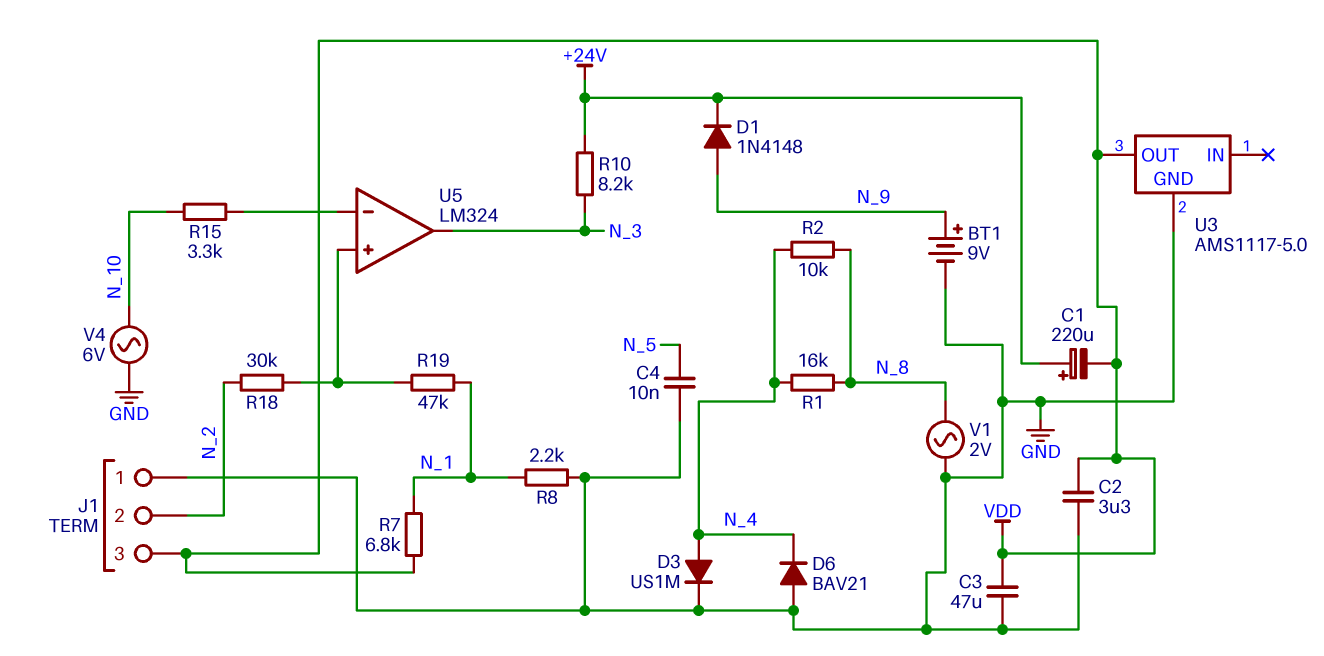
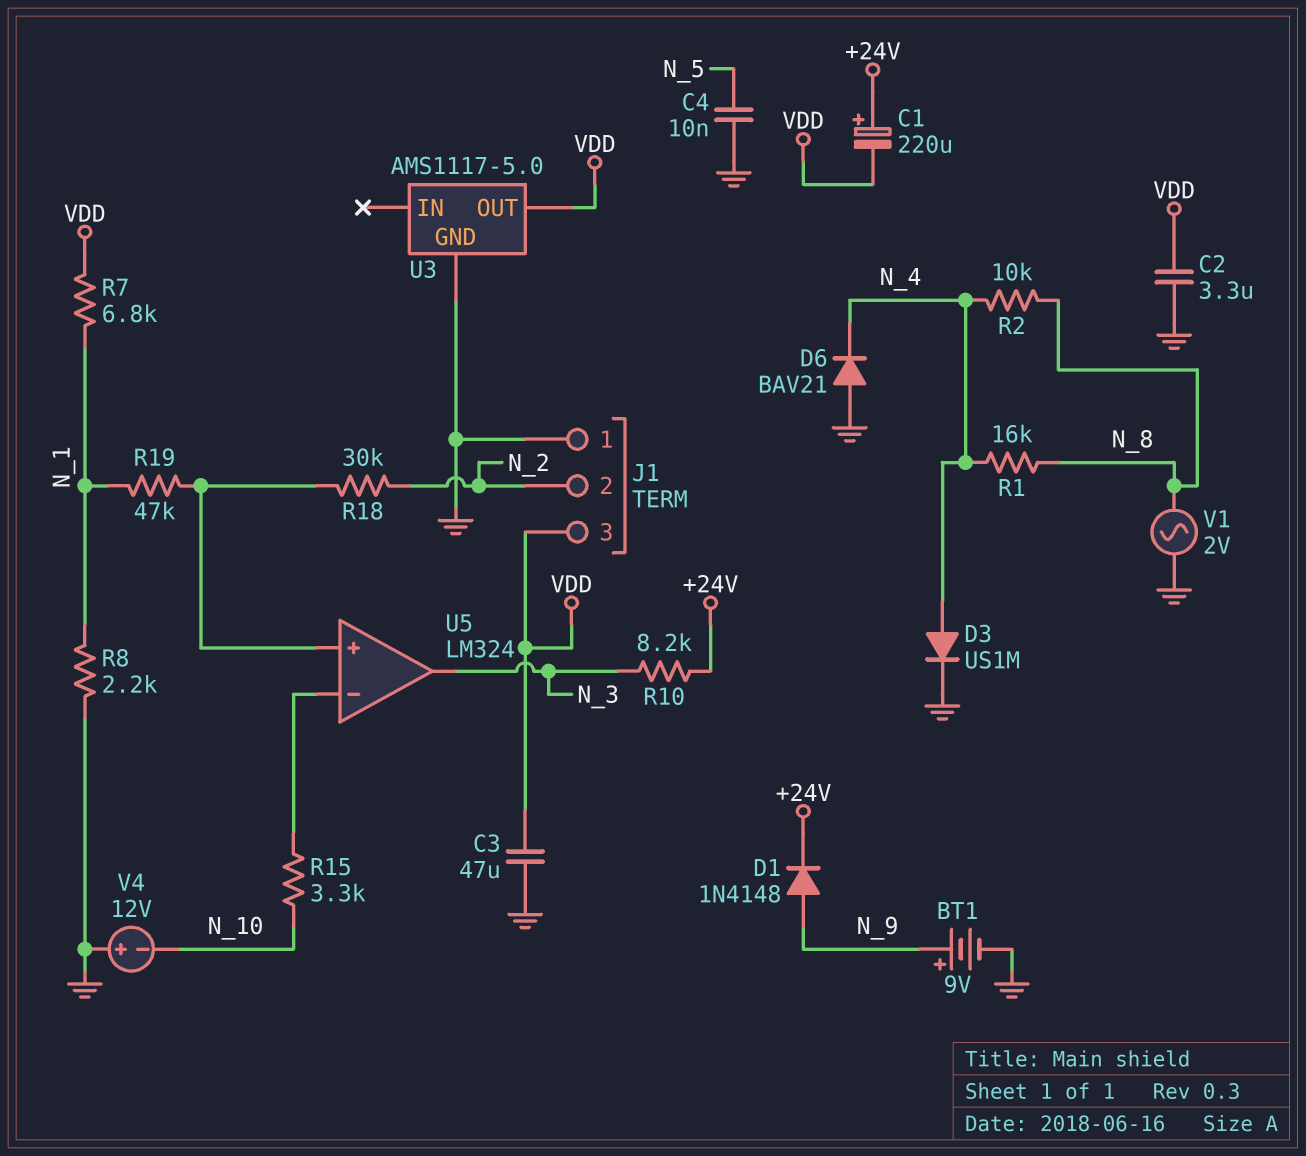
V4: AC 6V (GND, N_10) -> 12V (plus GND, minus N_10)

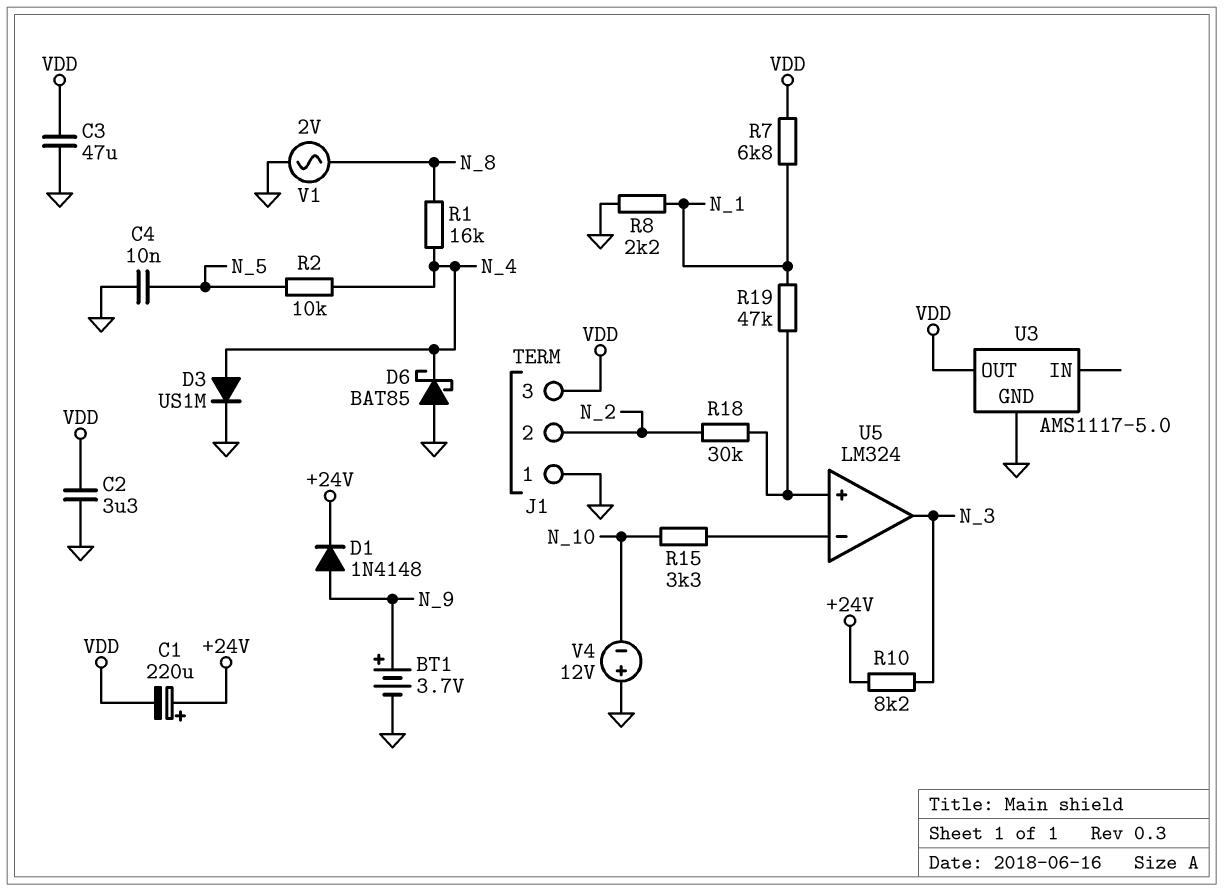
BT1: 9V (plus N_9, minus GND) -> 3.7V (plus N_9, minus GND)
D6: diode BAV21 (A GND, K N_4) -> schottky BAT85 (A GND, K N_4)
R2: 10k (N_4, N_8) -> 10k (N_4, N_5)

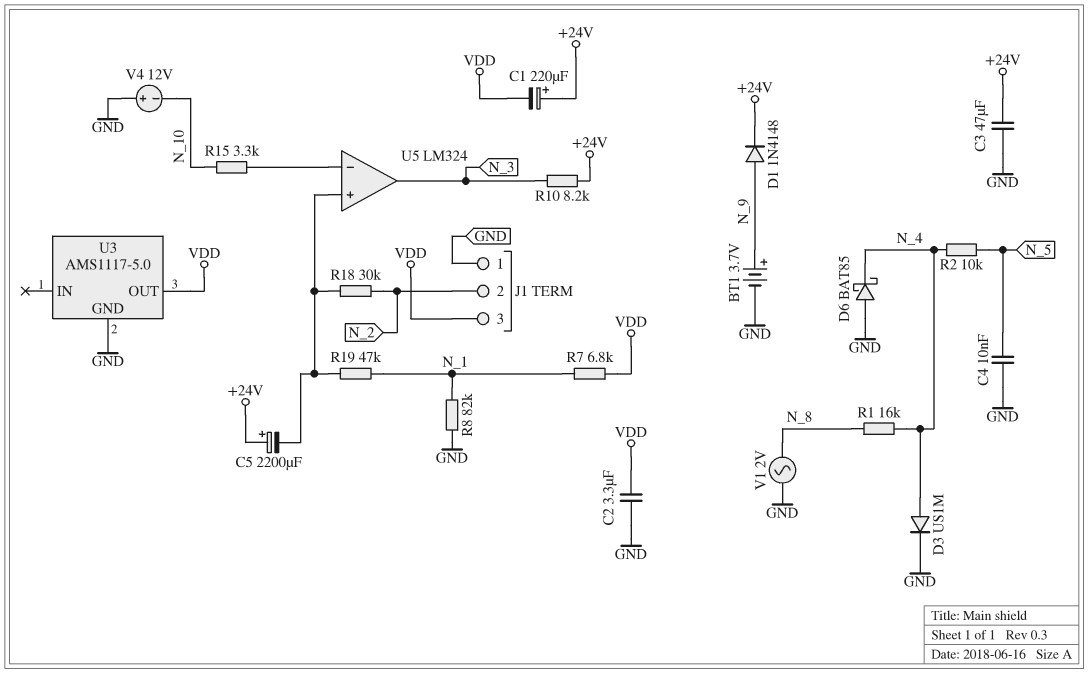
C3: 47uF (GND, VDD) -> 47uF (+24V, GND)
C5: none -> 2200uF (plus +24V, minus U5/in+)
R8: 2.2k (GND, N_1) -> 82k (GND, N_1)

